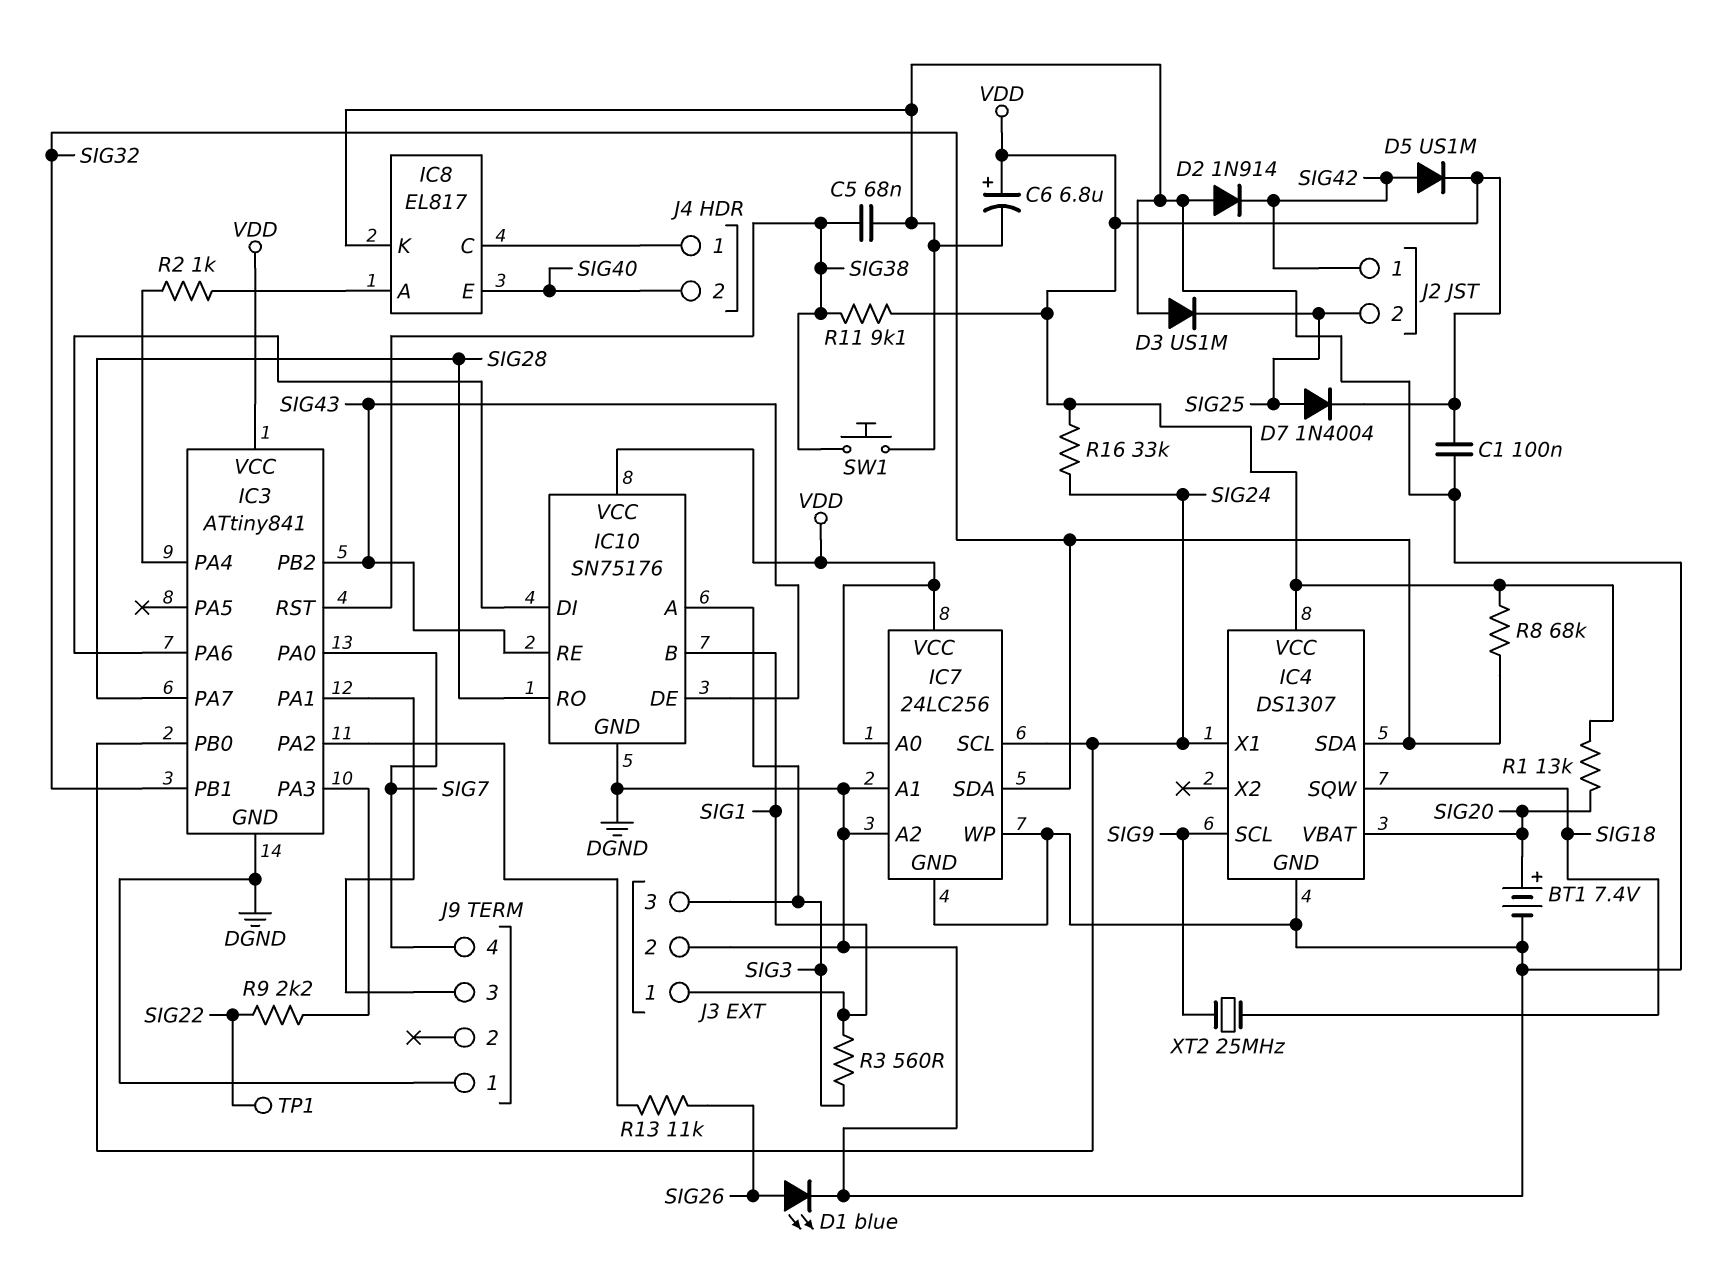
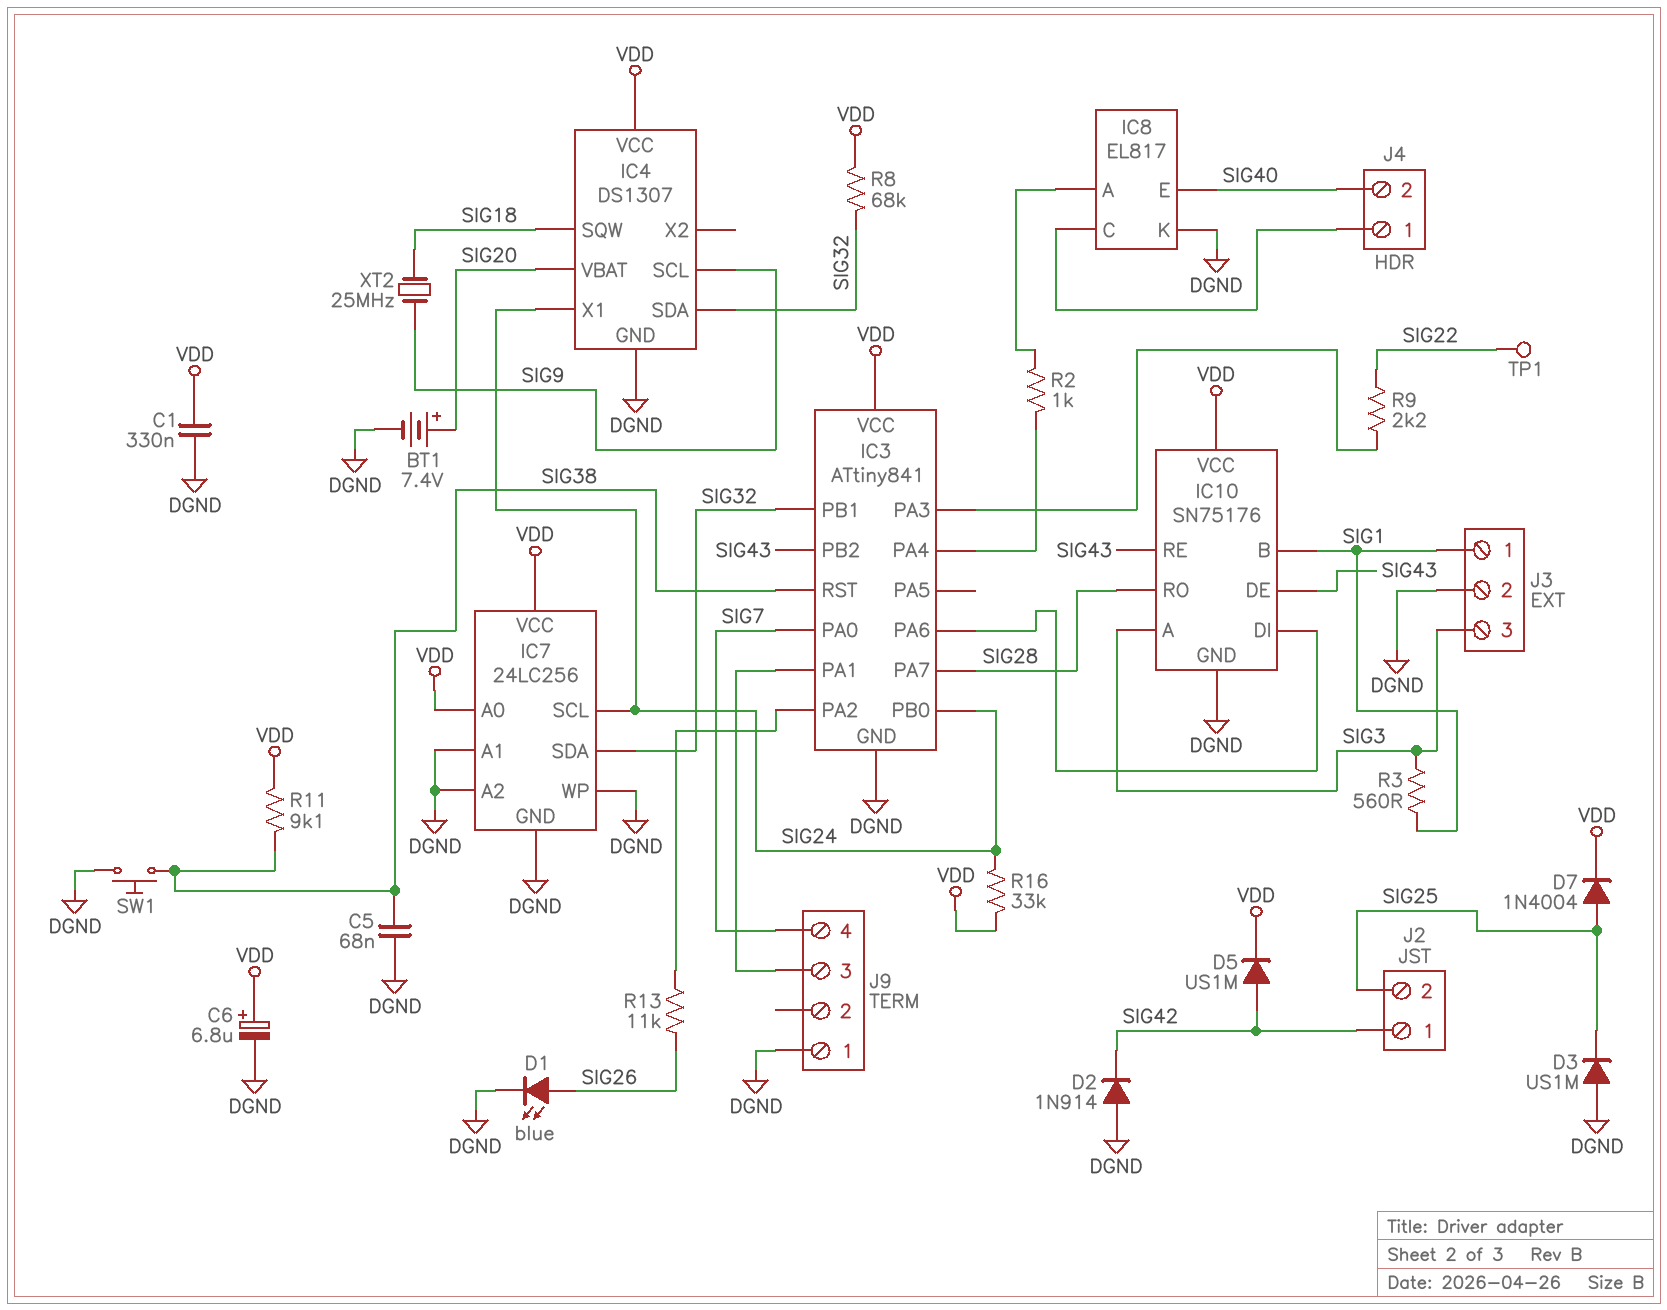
C1: 100nF (DGND, VDD) -> 330nF (DGND, VDD)
R1: 13k (SIG20, VDD) -> none

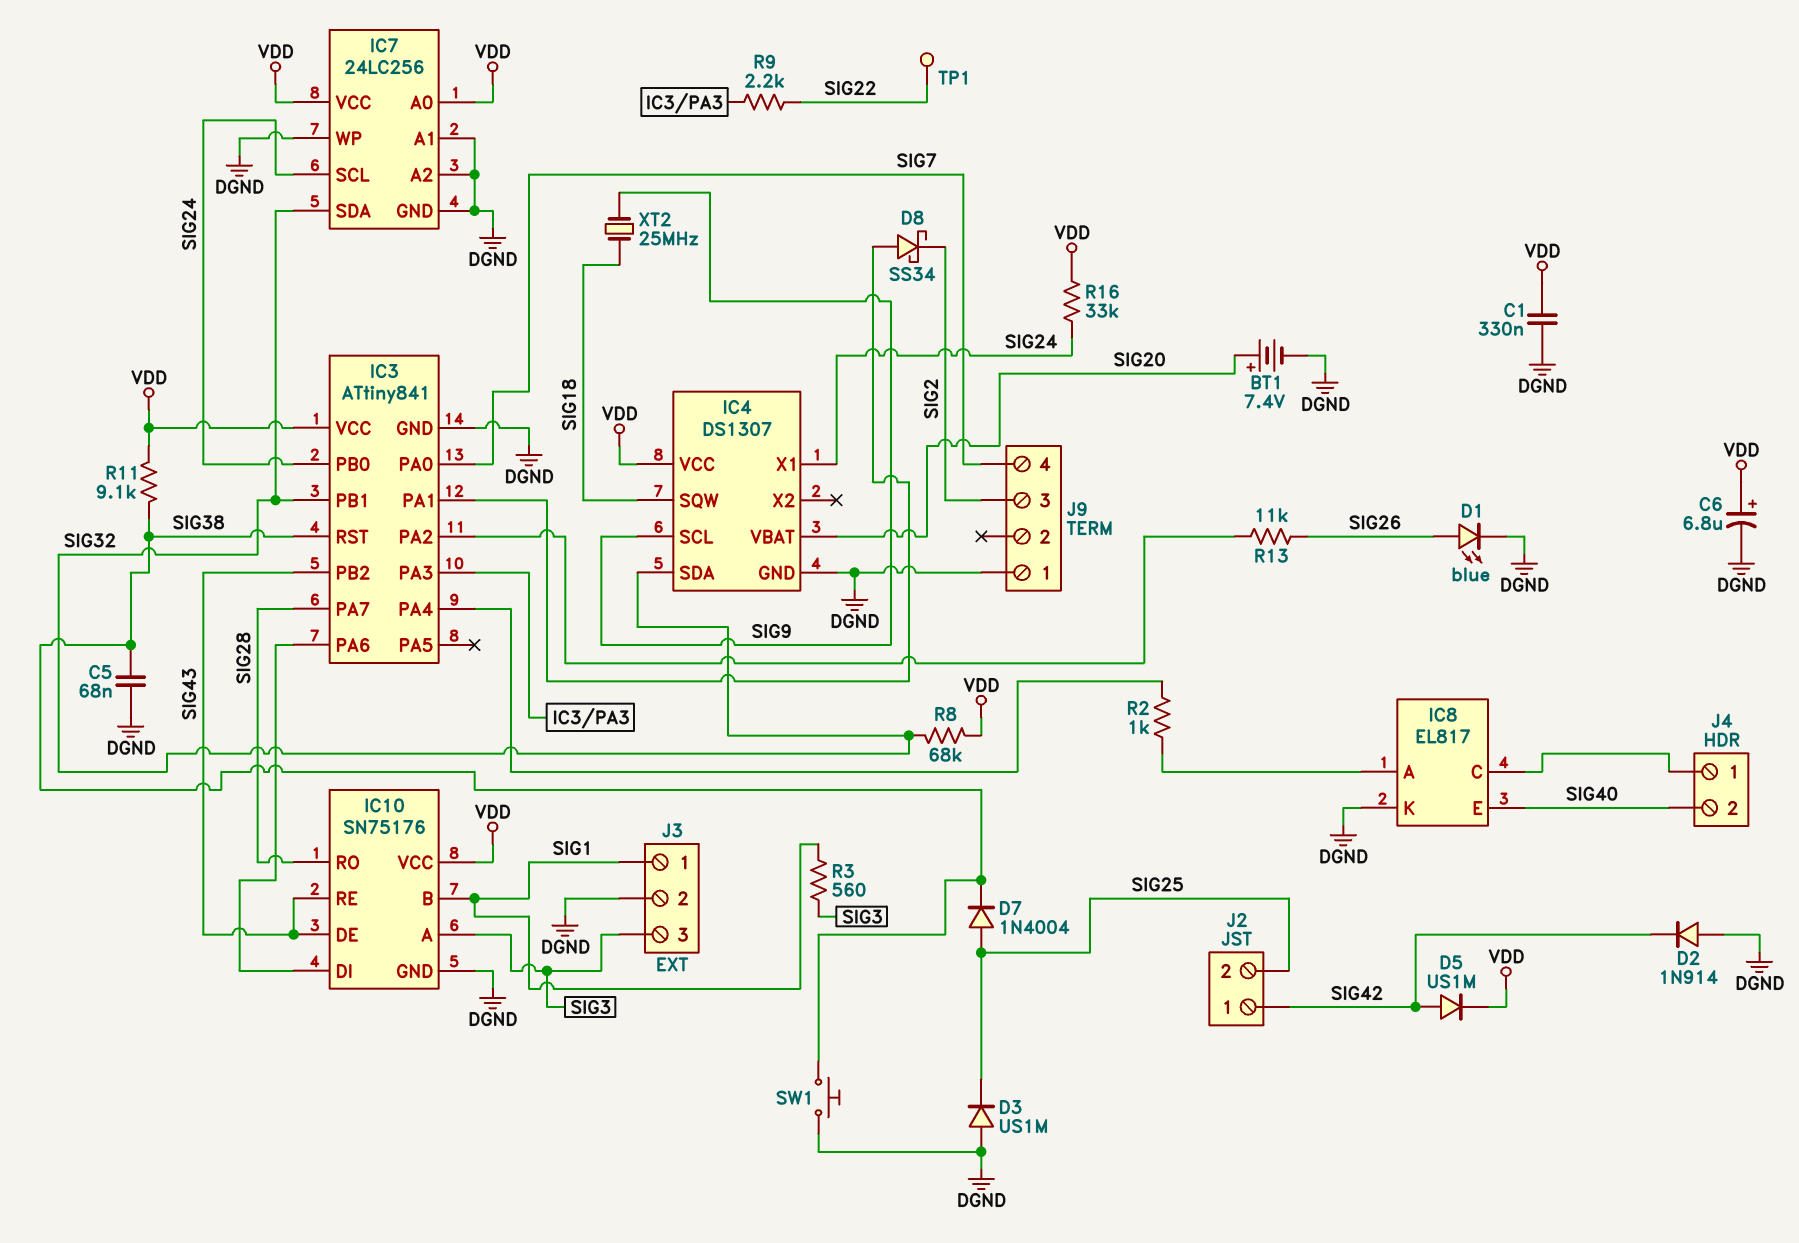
D7: diode 1N4004 (A SIG25, K VDD) -> diode 1N4004 (A SIG25, K SIG38)
D8: none -> schottky SS34 (A IC3/PA1, K SIG2)
J9 pin 3: IC3/PA1 -> SIG2

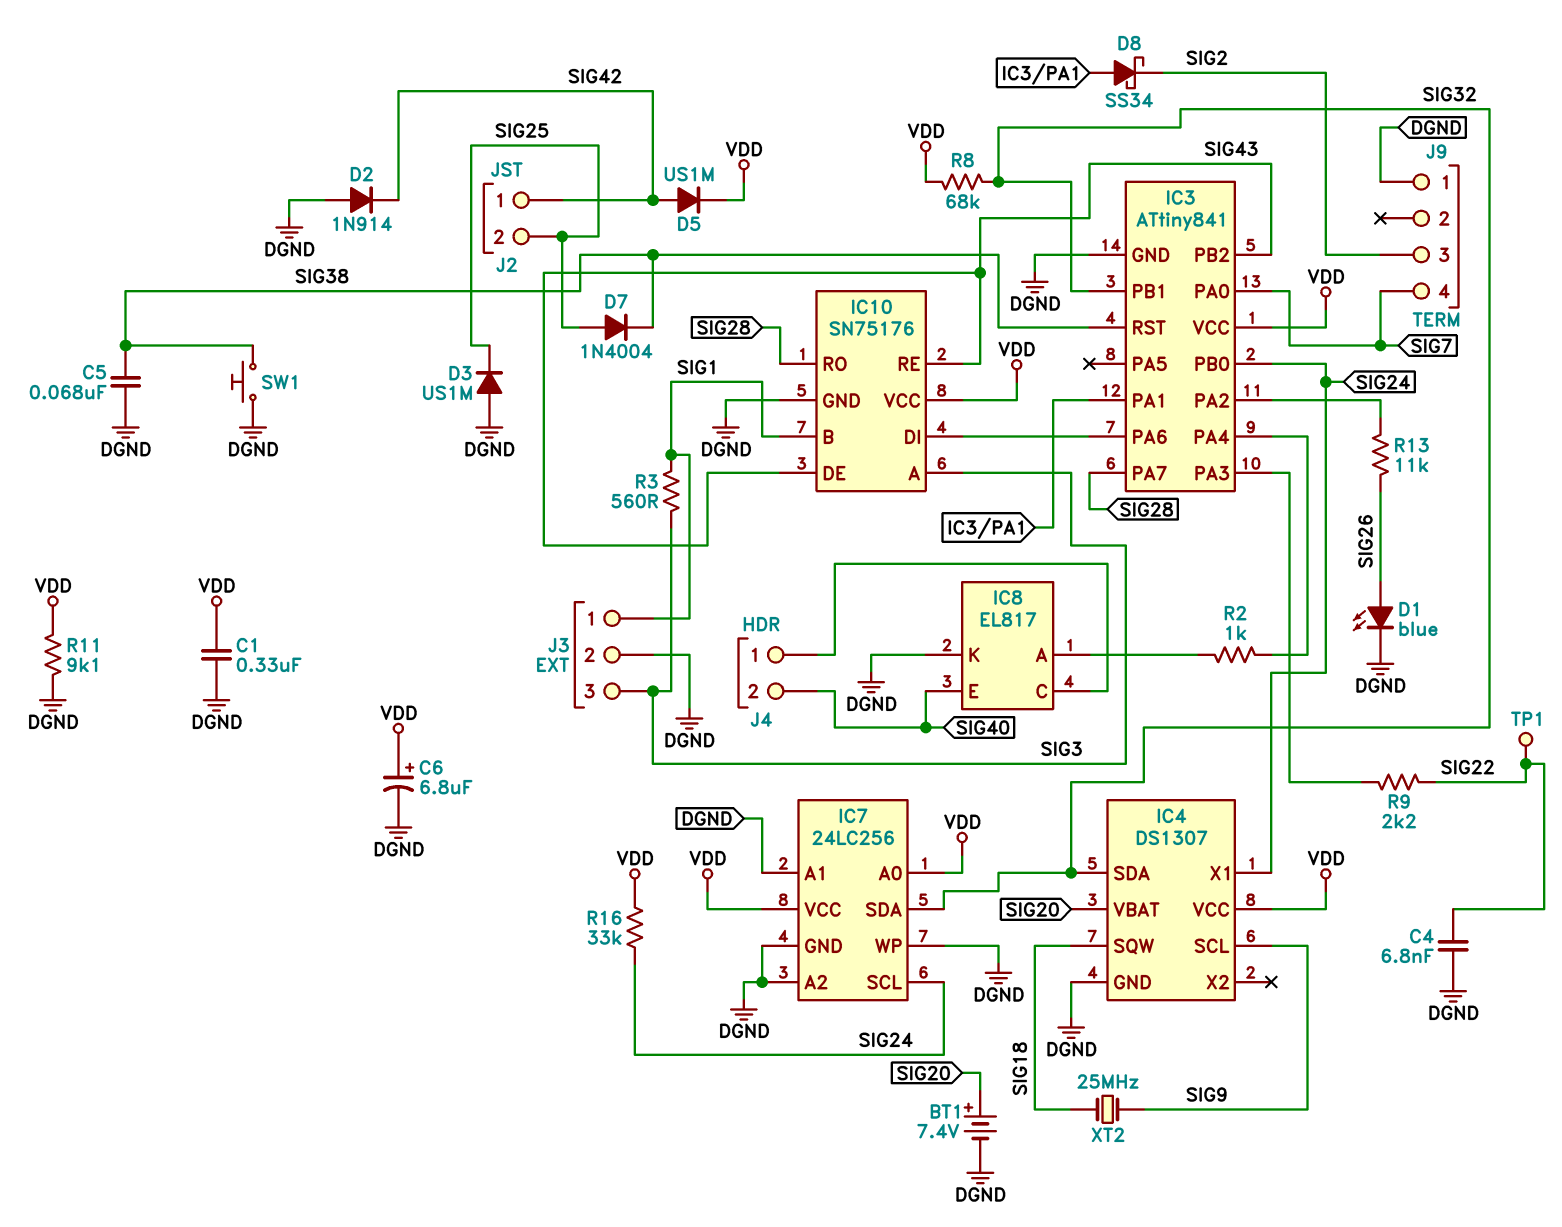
C4: none -> 6.8nF (DGND, SIG22)
R11: 9.1k (SIG38, VDD) -> 9.1k (DGND, VDD)

